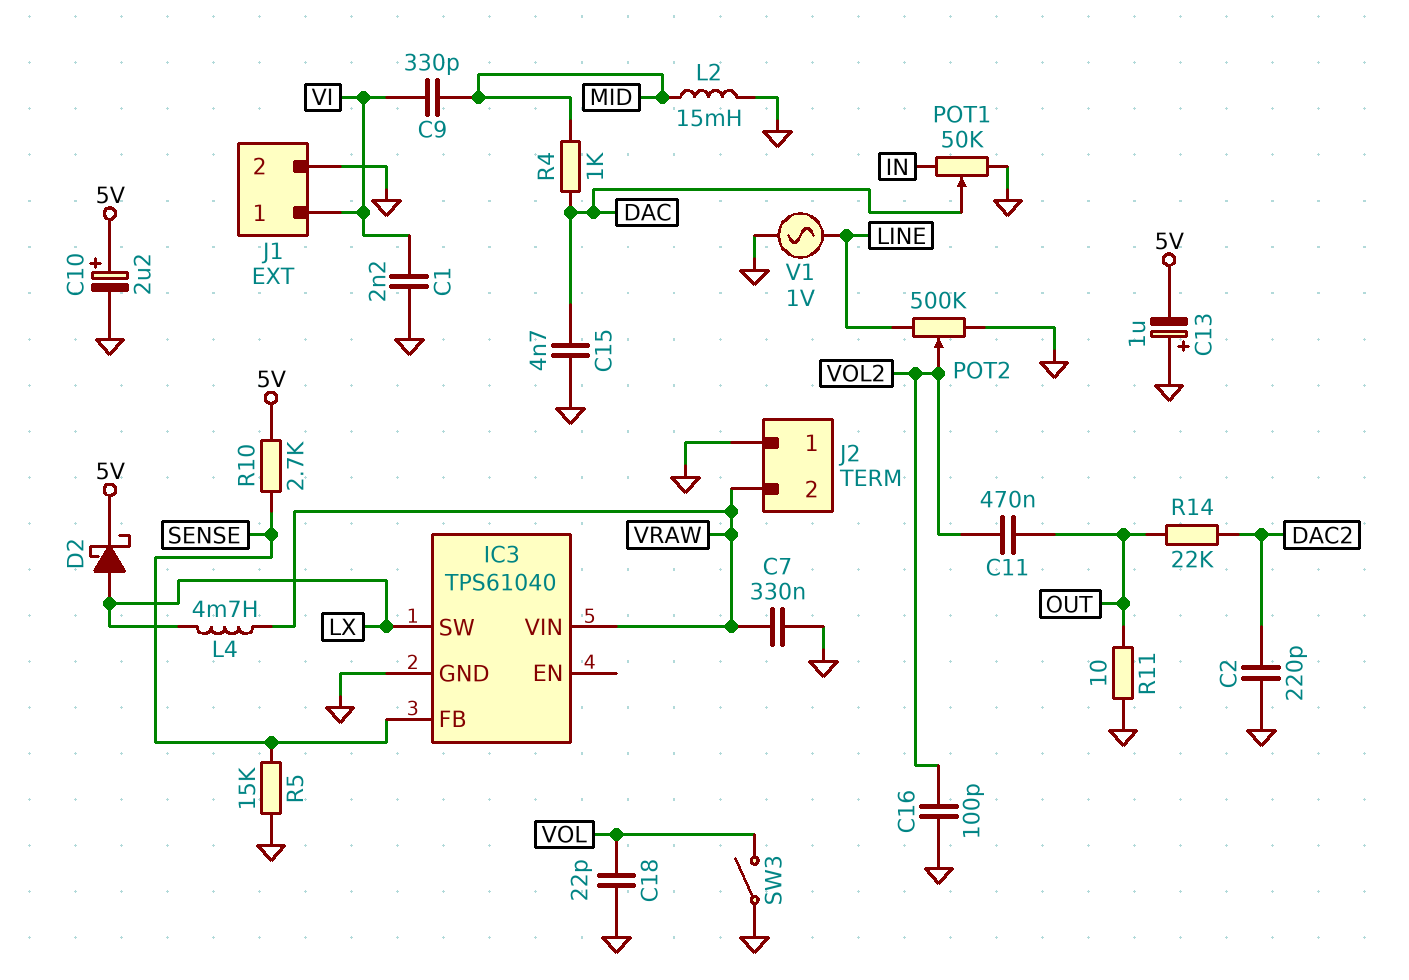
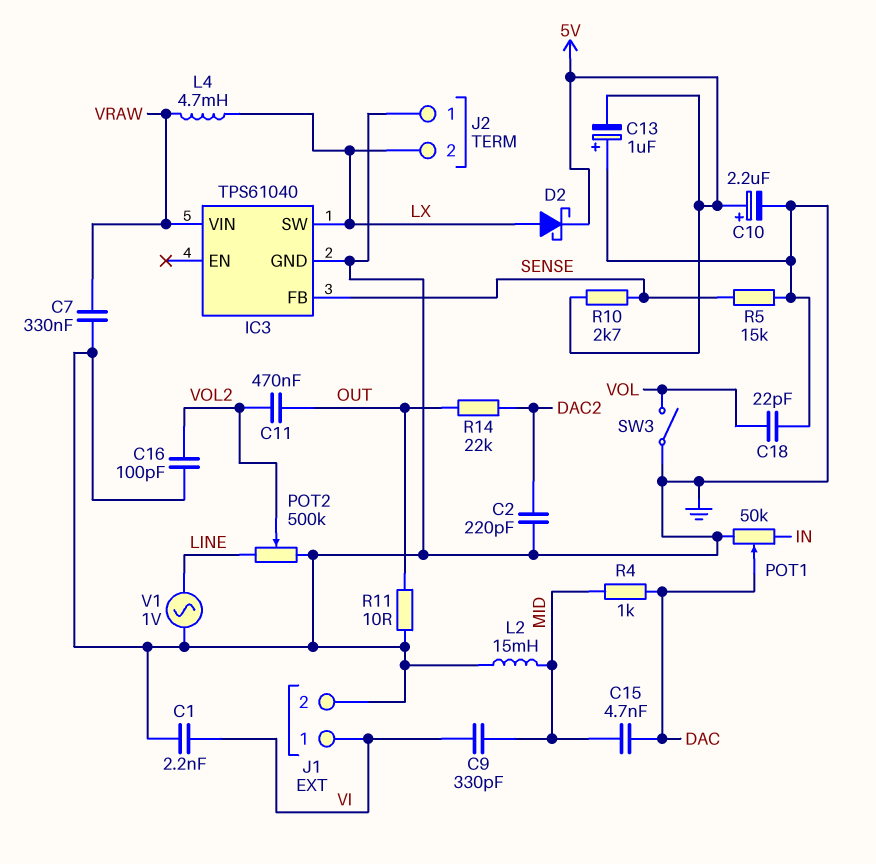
C15: 4.7nF (DAC, GND) -> 4.7nF (DAC, MID)
J2 pin 2: VRAW -> LX

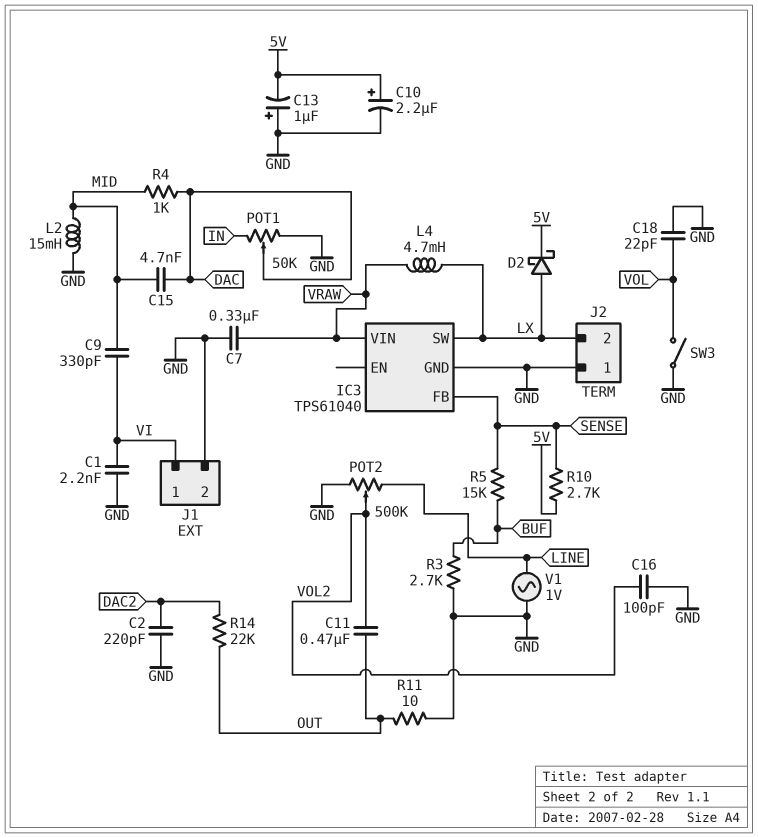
R3: none -> 2.7k (BUF, GND)
R5: 15k (GND, SENSE) -> 15k (BUF, SENSE)

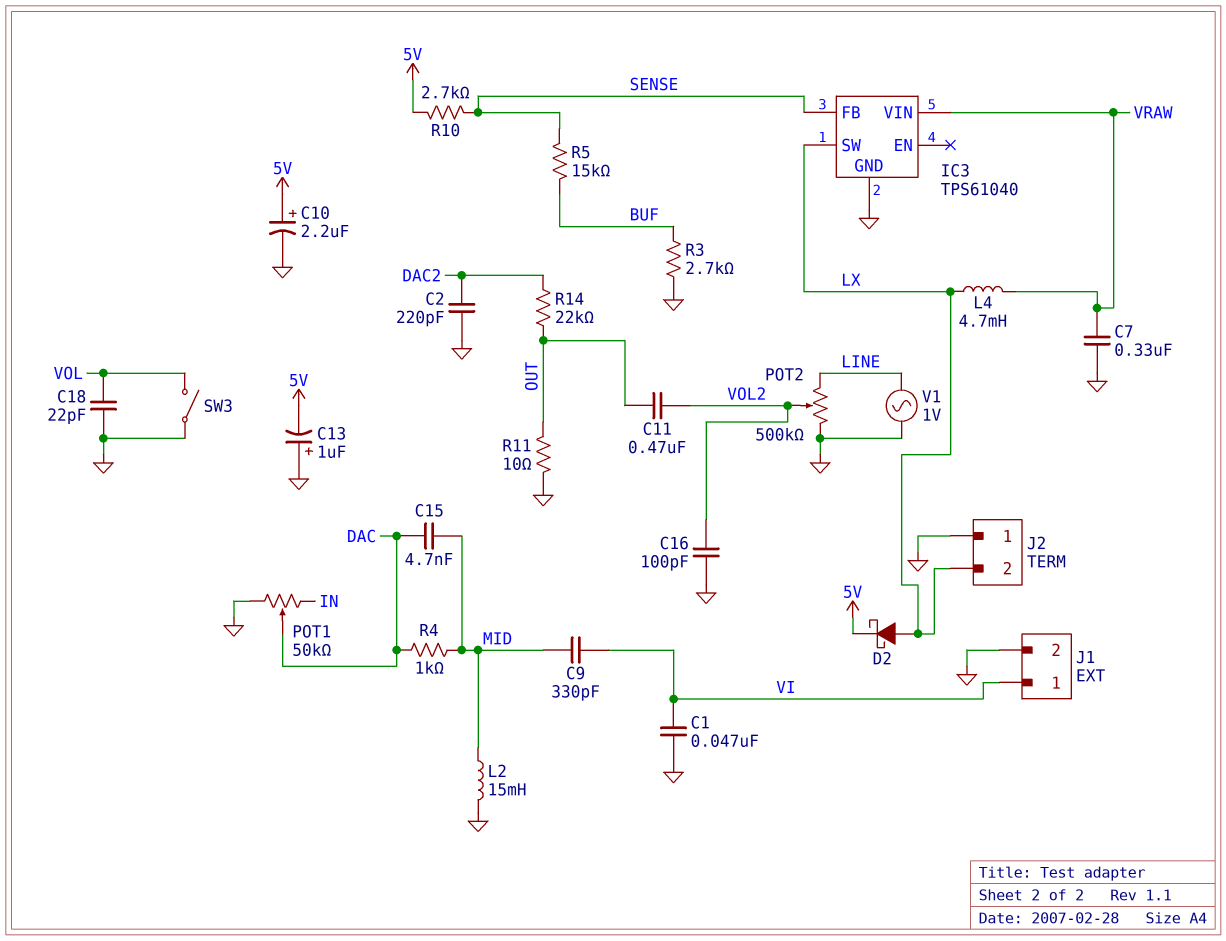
C1: 2.2nF (GND, VI) -> 47nF (GND, VI)

